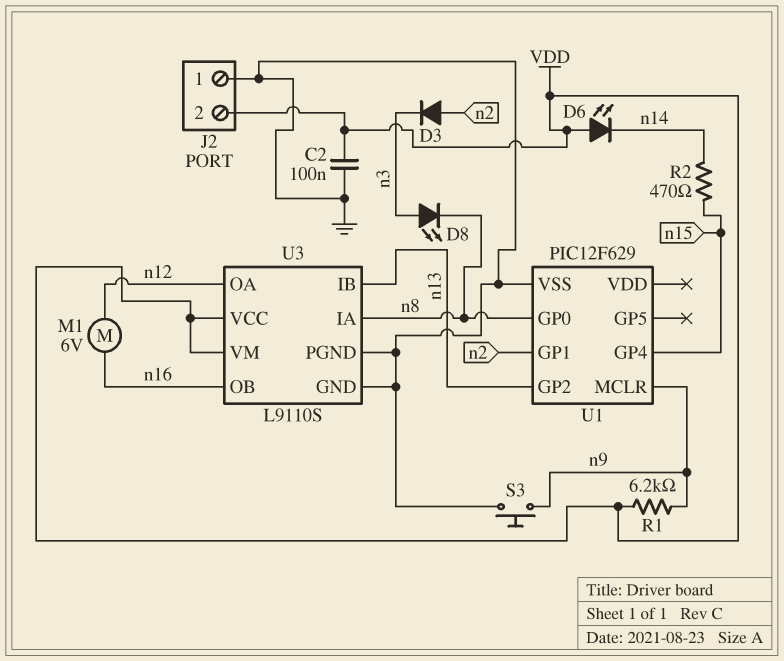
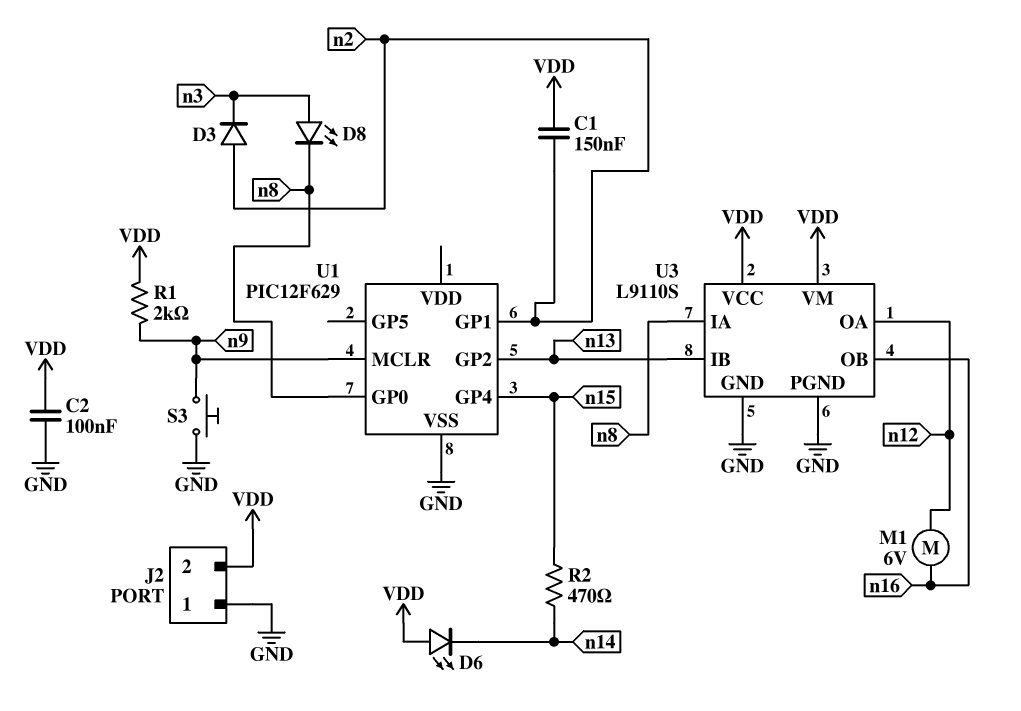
C1: none -> 150nF (VDD, n2)
R1: 6.2k (VDD, n9) -> 2k (VDD, n9)

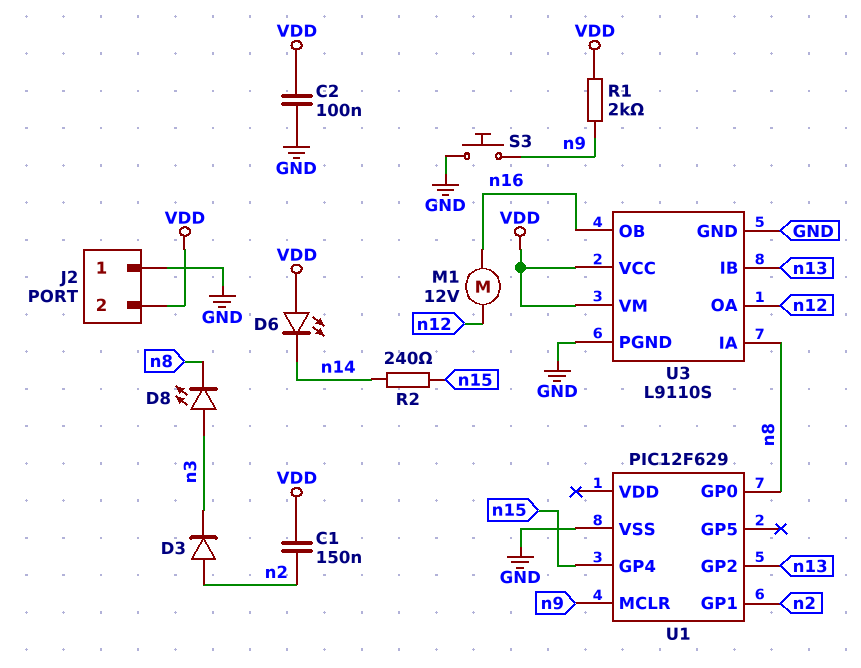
M1: motor 6V (n12, n16) -> motor 12V (n12, n16)
R2: 470 (n14, n15) -> 240 (n14, n15)

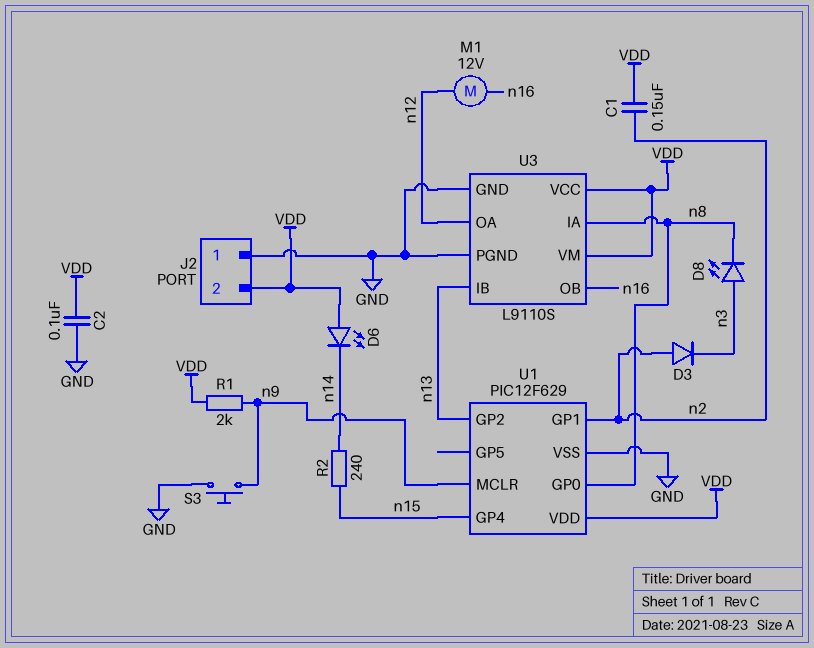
U1 pin VDD: none -> VDD

